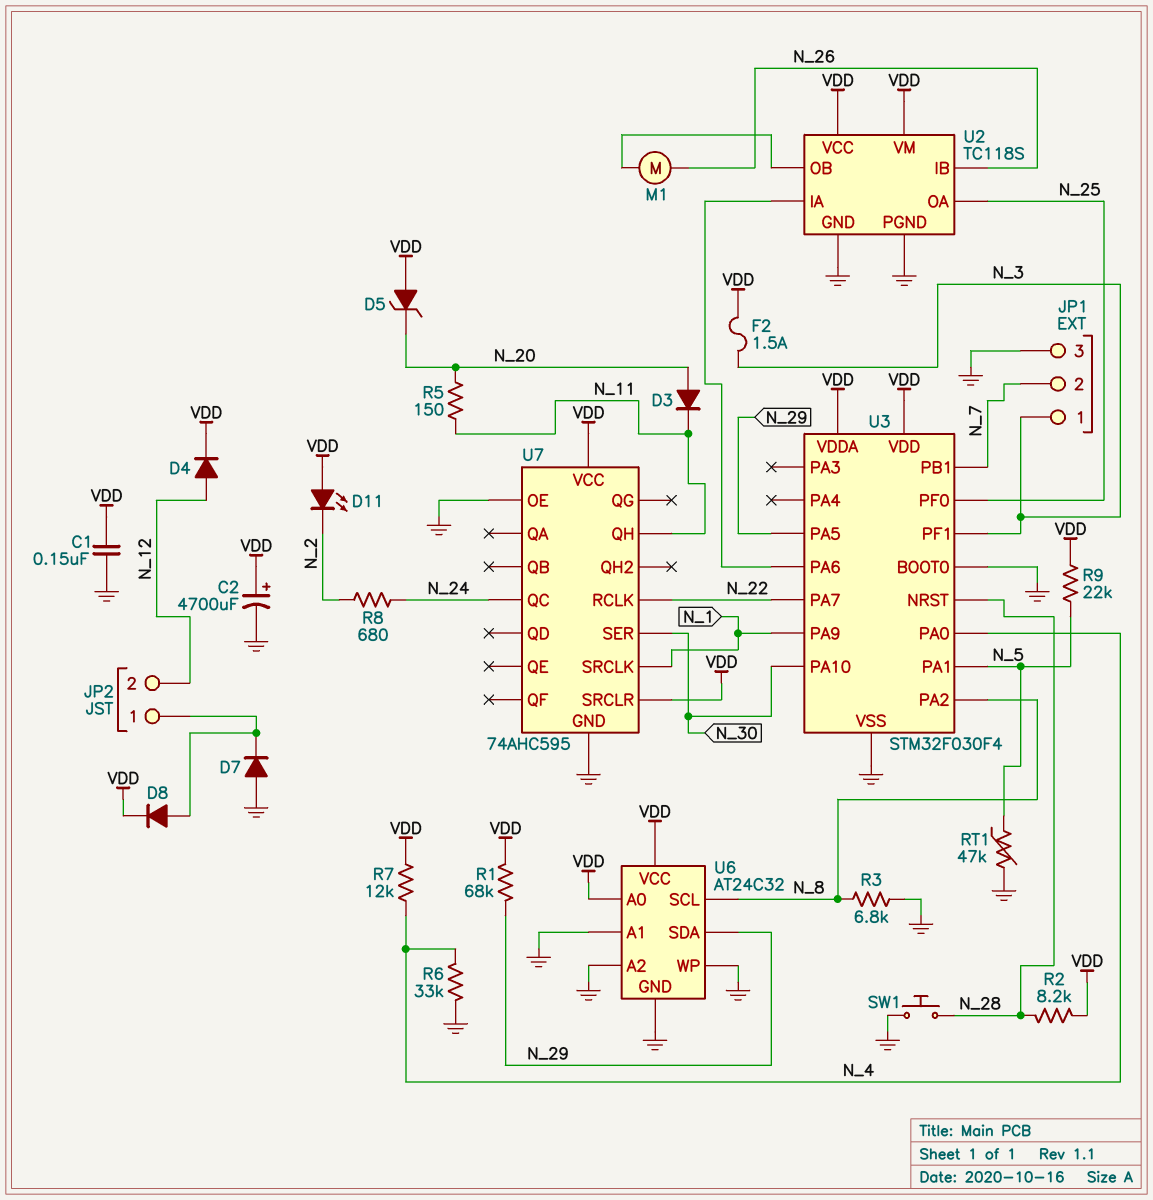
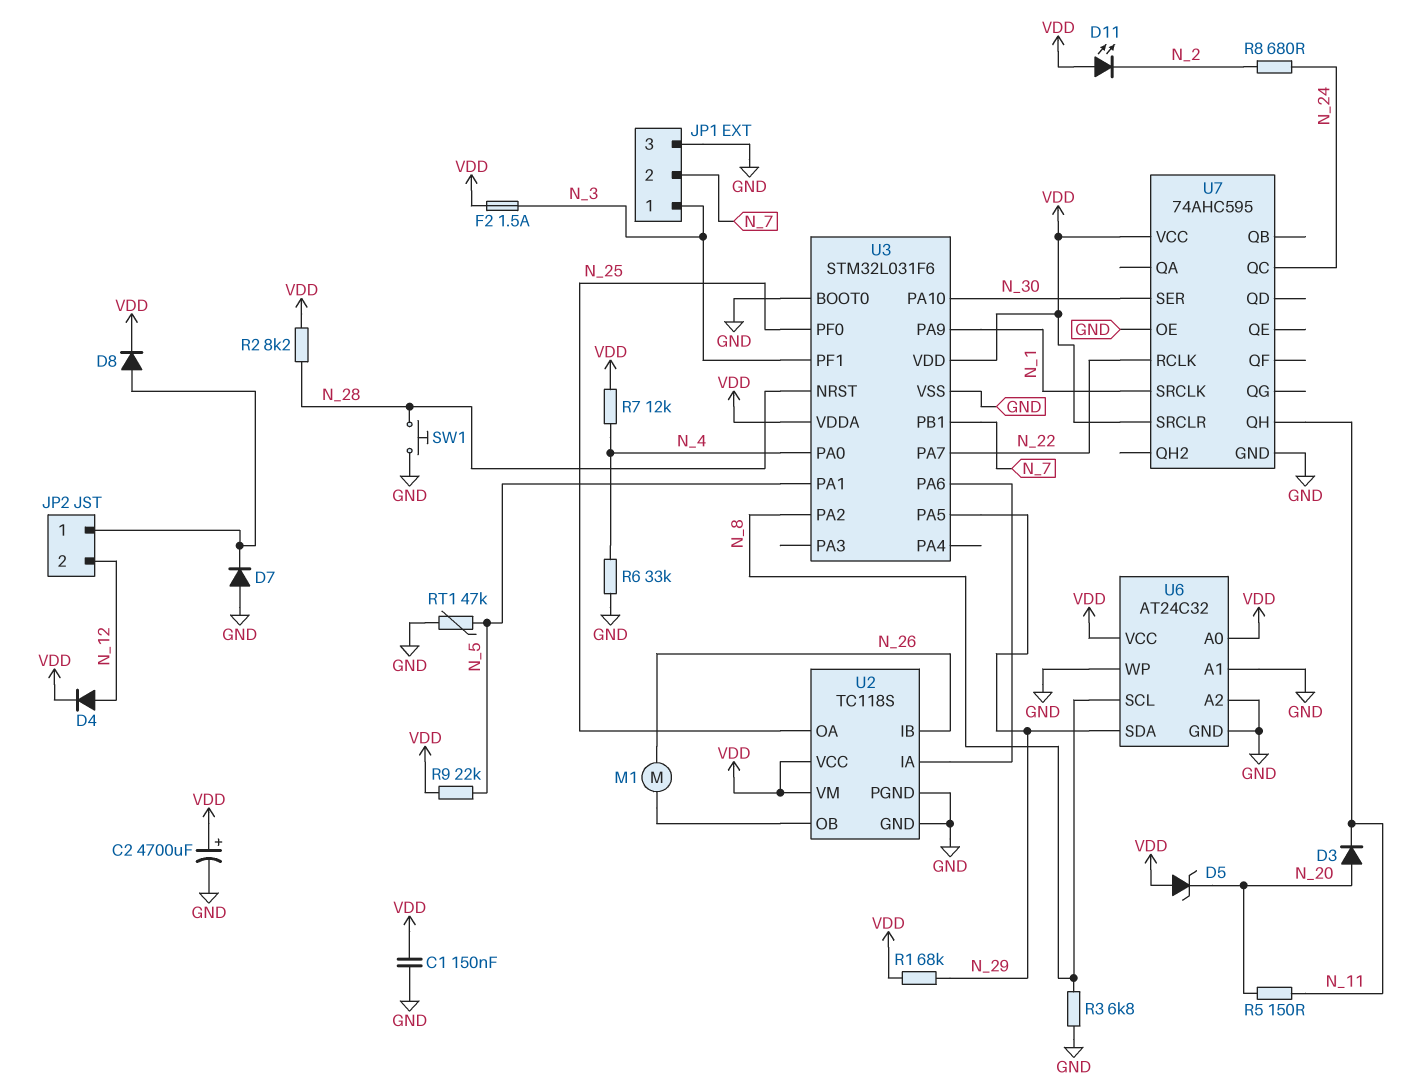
U3: STM32F030F4 -> STM32L031F6

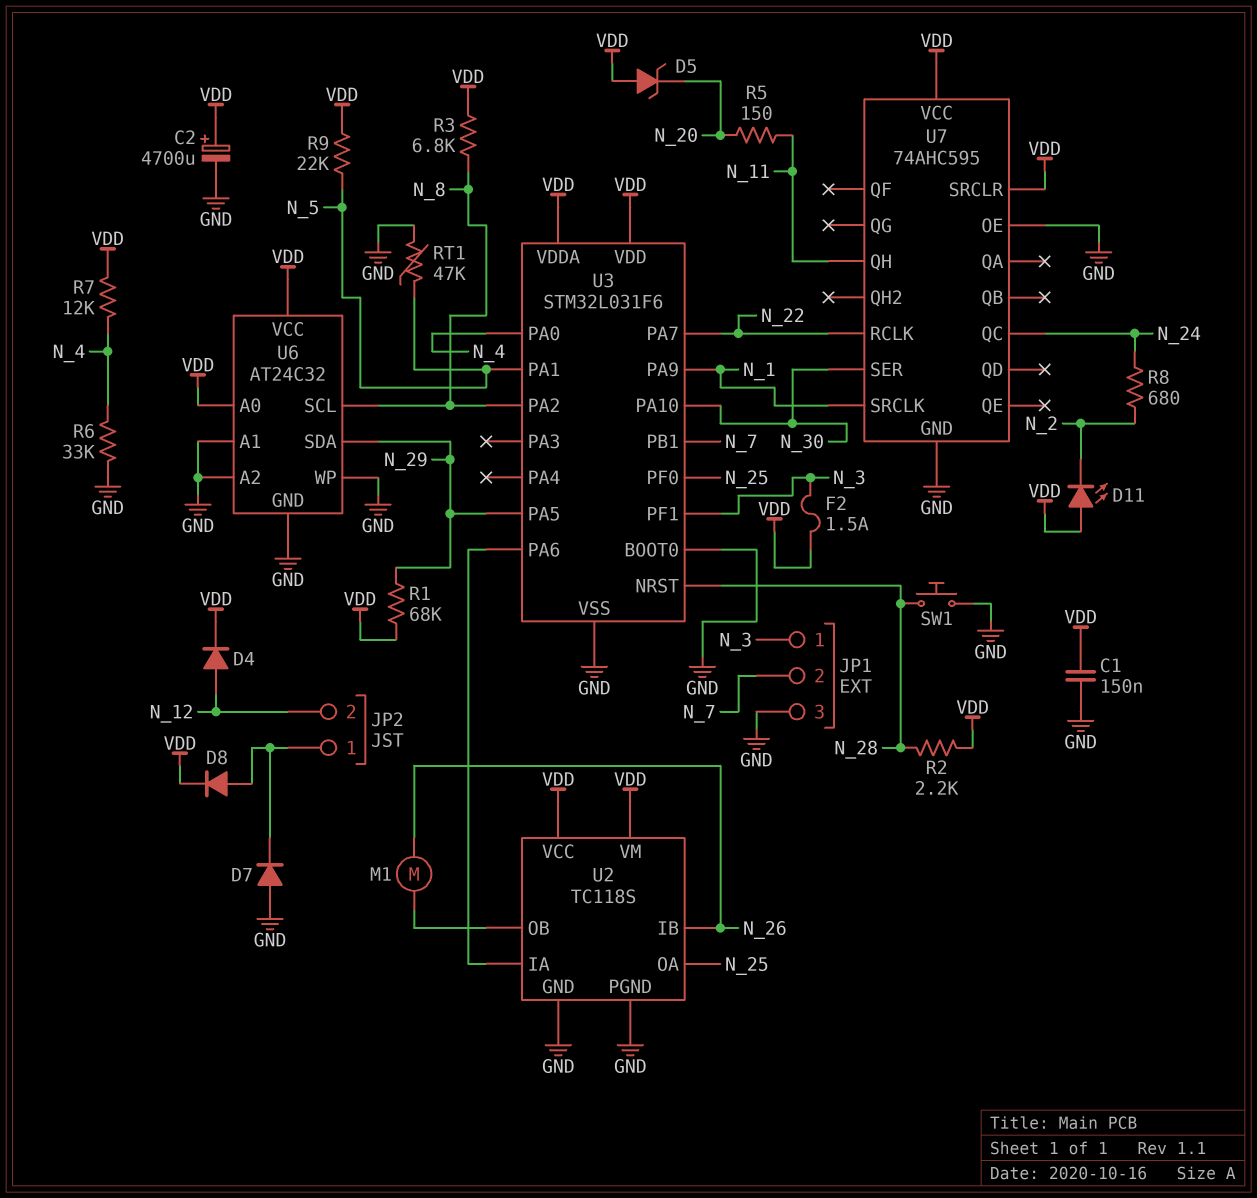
D3: diode (A N_20, K N_11) -> none
R2: 8.2k (N_28, VDD) -> 2.2k (N_28, VDD)
R3: 6.8k (GND, N_8) -> 6.8k (N_8, VDD)

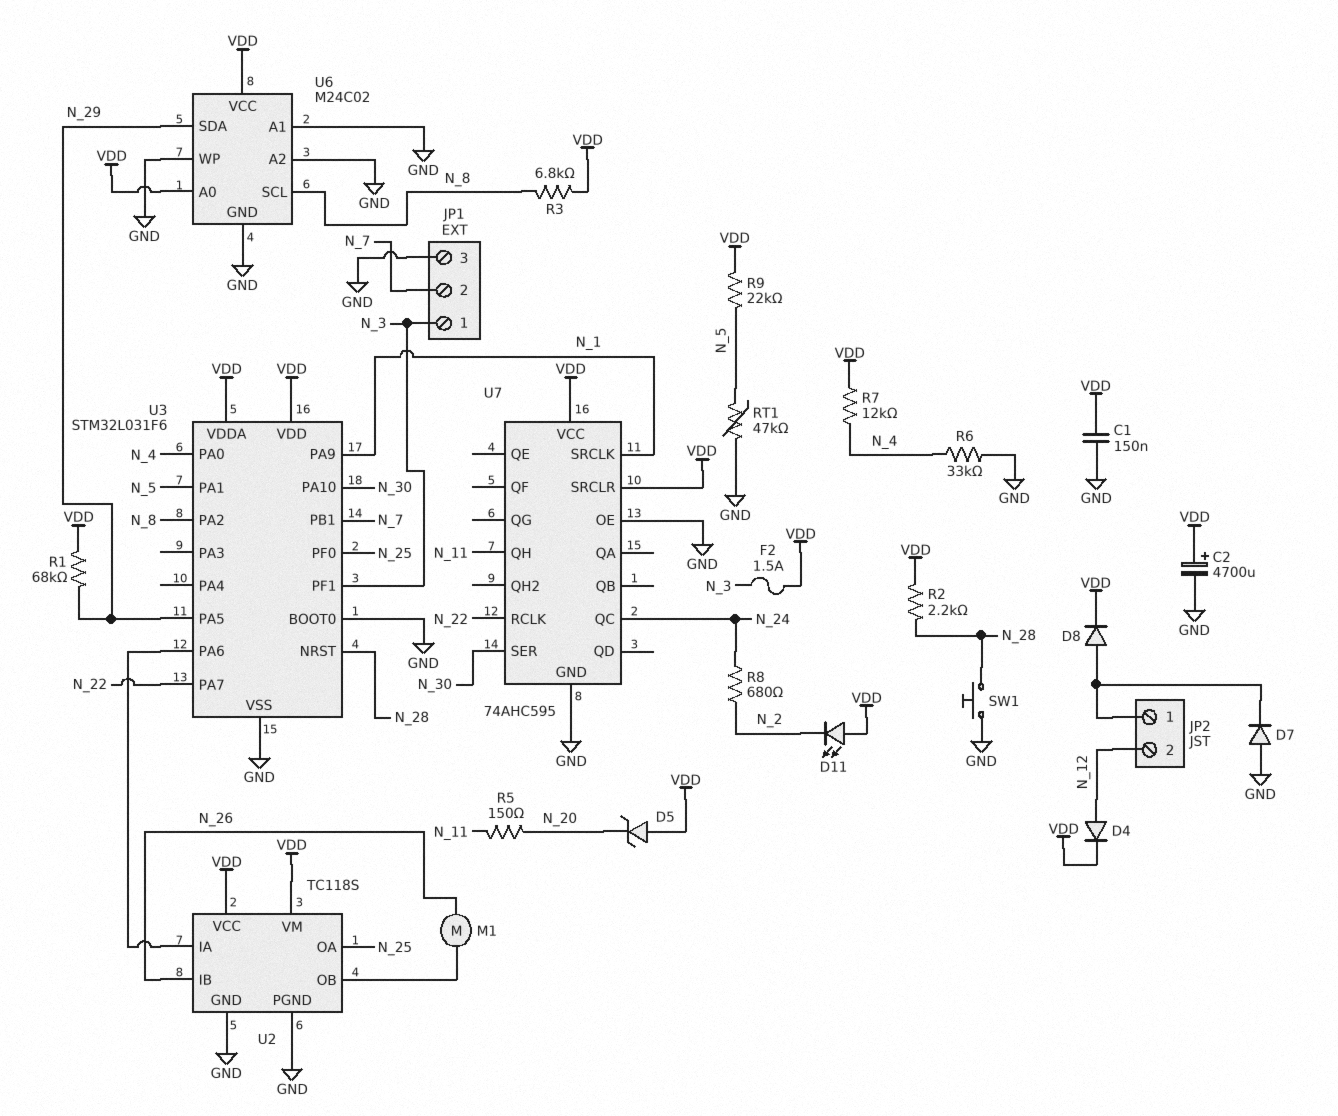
U6: AT24C32 -> M24C02

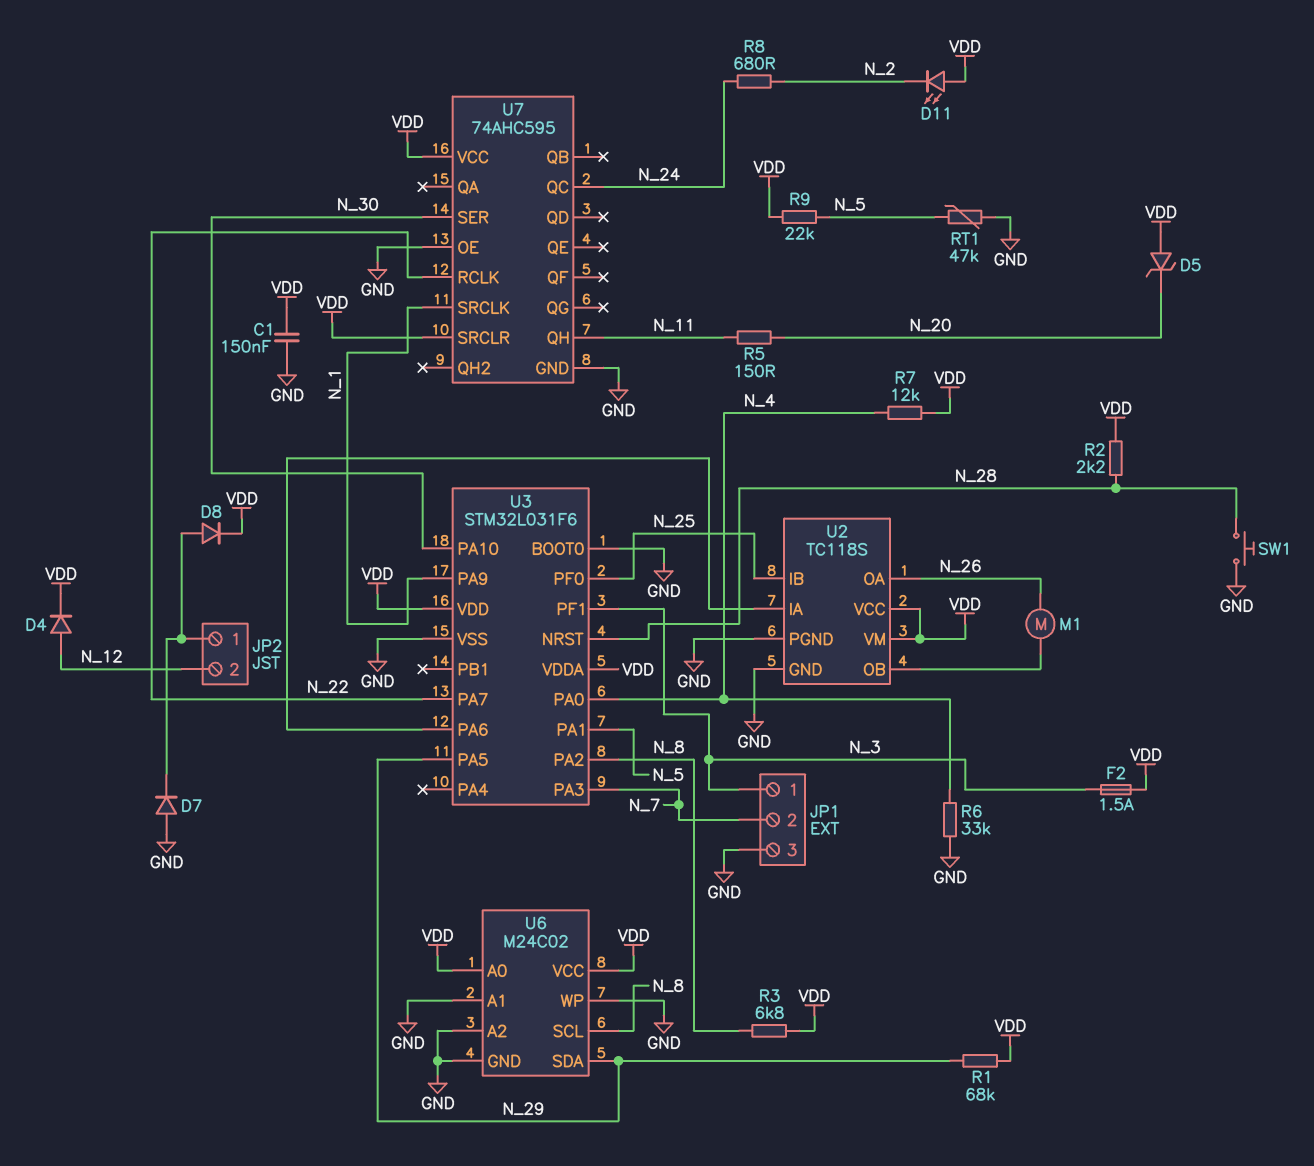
C2: 4700uF (plus VDD, minus GND) -> none
U2 pin IB: N_26 -> N_25
U2 pin OA: N_25 -> N_26
U3 pin PA3: none -> N_7
U3 pin PB1: N_7 -> none

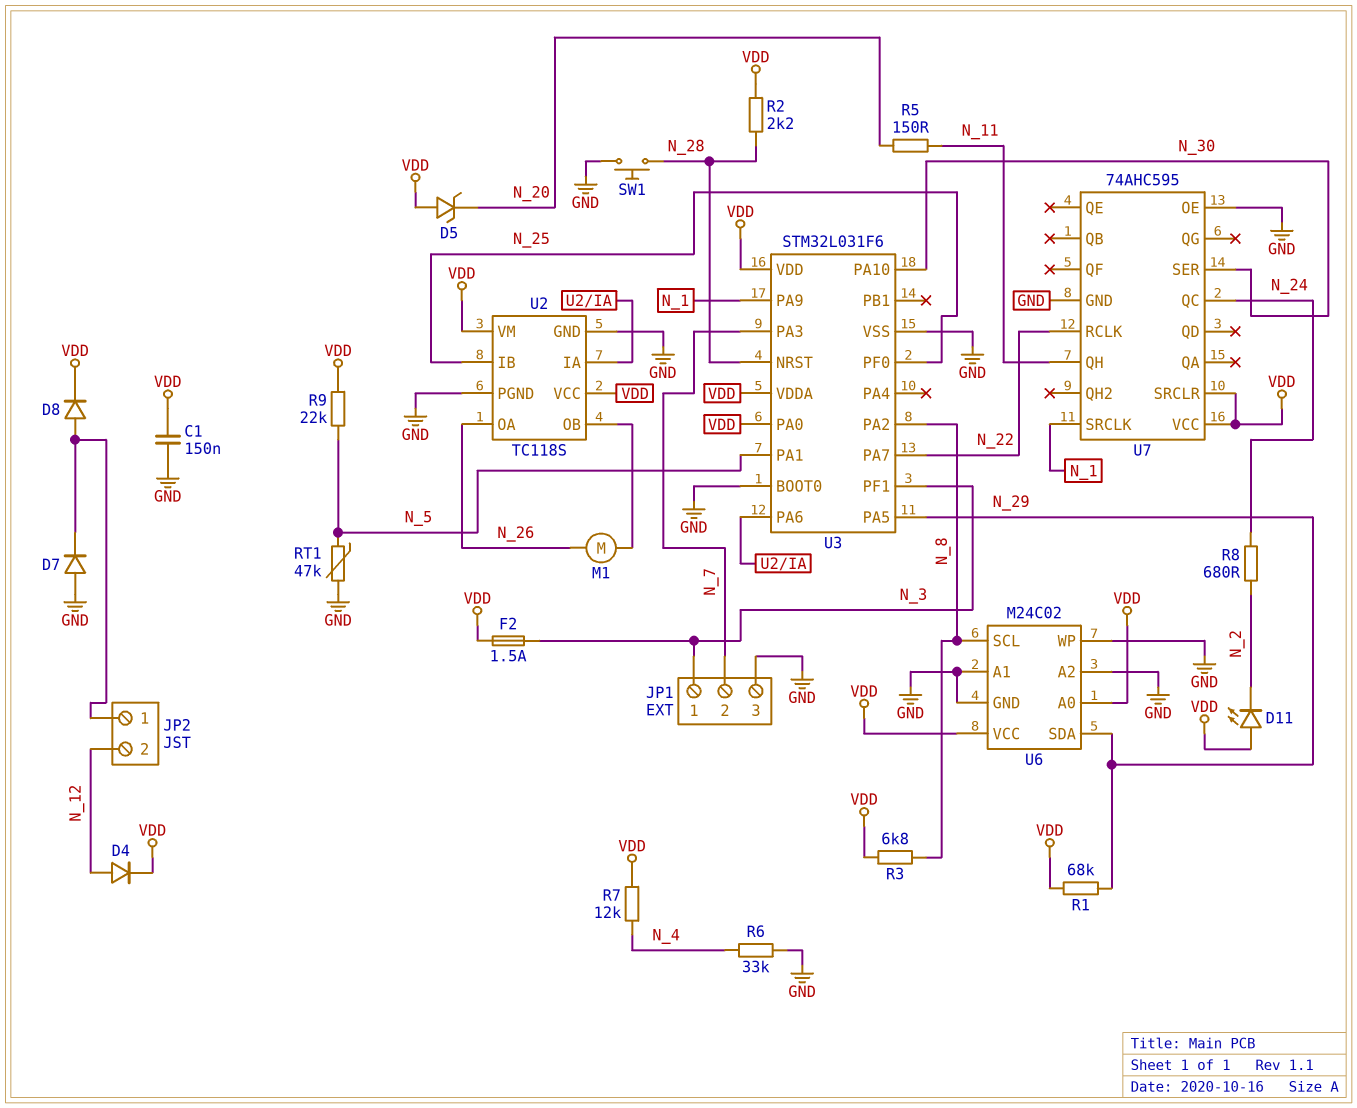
U3 pin PA0: N_4 -> VDD

